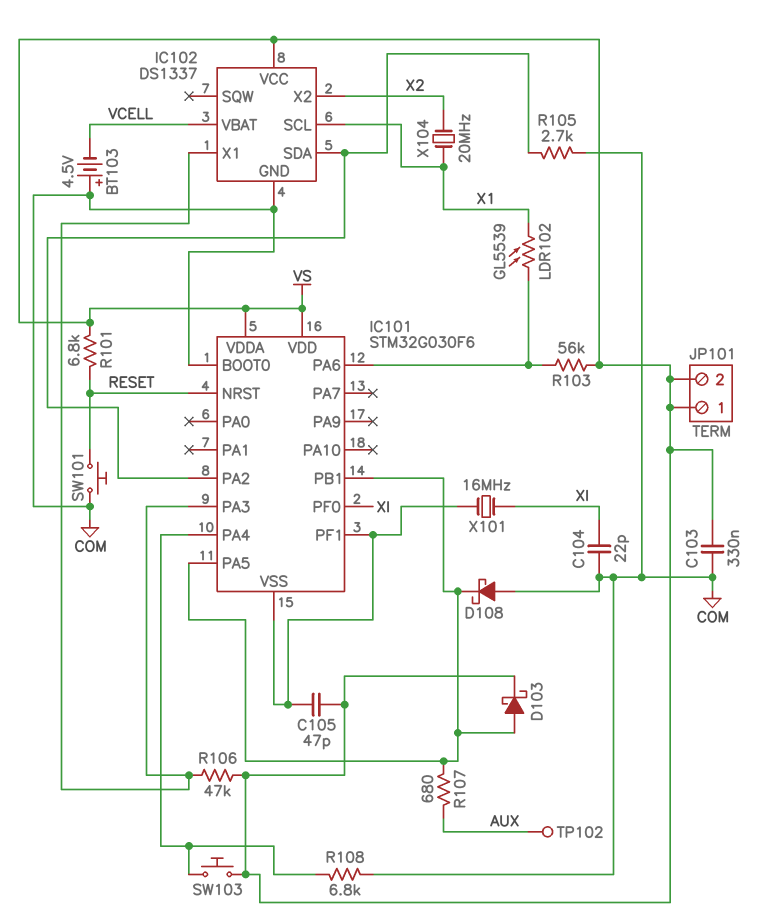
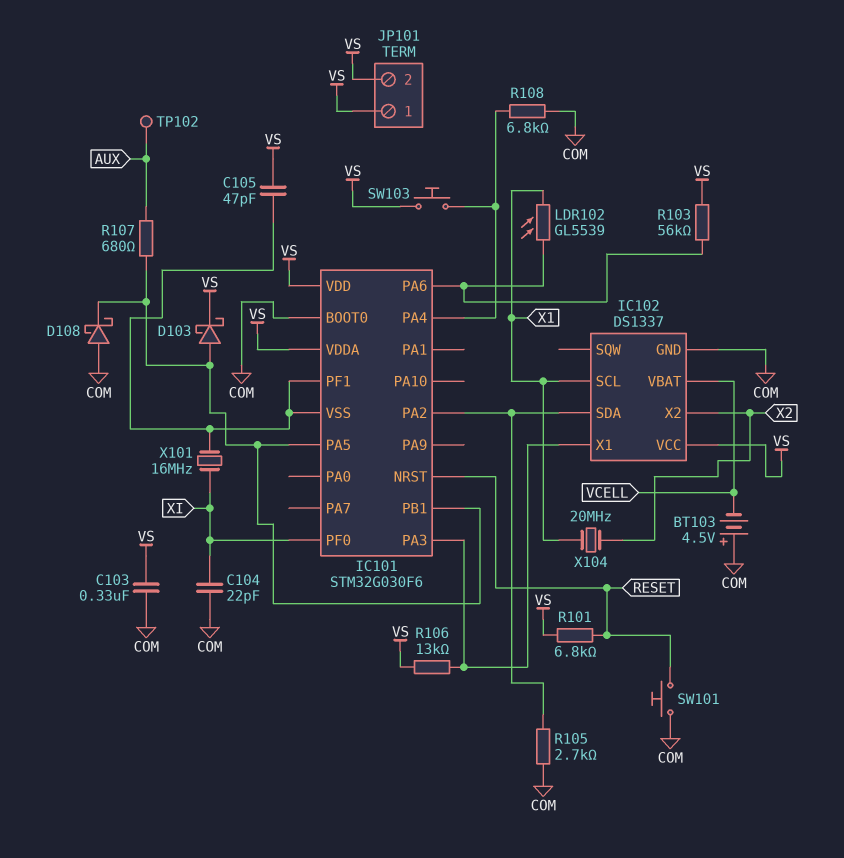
R106: 47k (IC101/PA3, VS) -> 13k (IC101/PA3, VS)

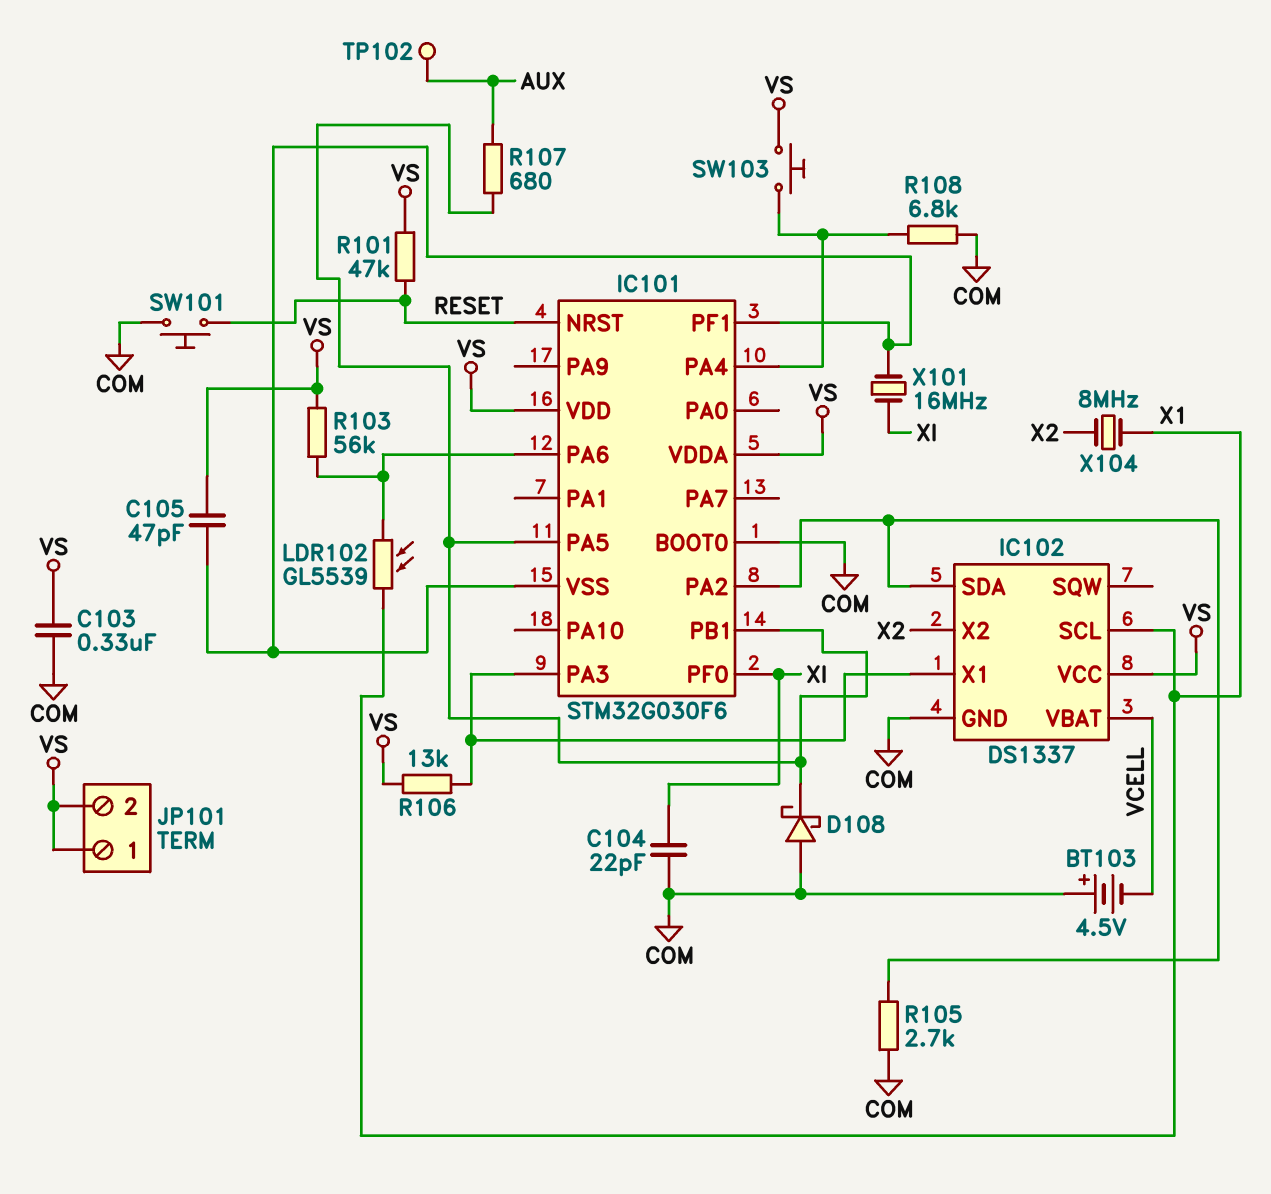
D103: schottky (A IC101/PA5, K VS) -> none
R101: 6.8k (RESET, VS) -> 47k (RESET, VS)
X104: 20MHz (X1, X2) -> 8MHz (X1, X2)

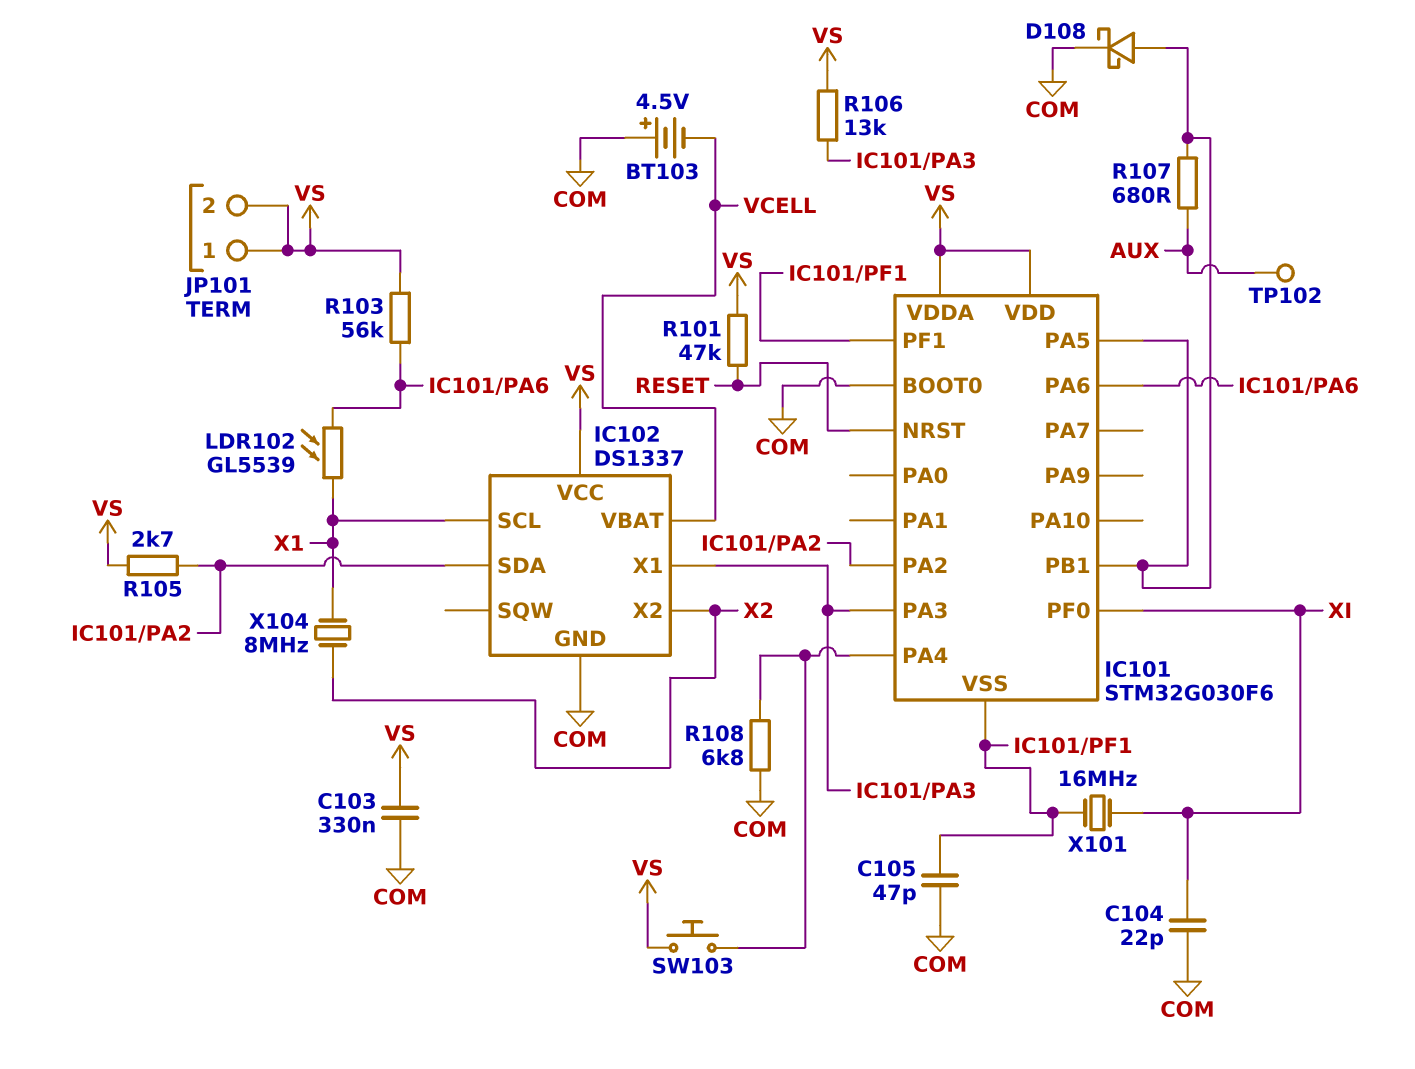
C105: 47pF (IC101/PF1, VS) -> 47pF (COM, IC101/PF1)
D108: schottky (A COM, K IC101/PA5) -> schottky (A IC101/PA5, K COM)
R105: 2.7k (COM, IC101/PA2) -> 2.7k (IC101/PA2, VS)
SW101: button (COM, RESET) -> none

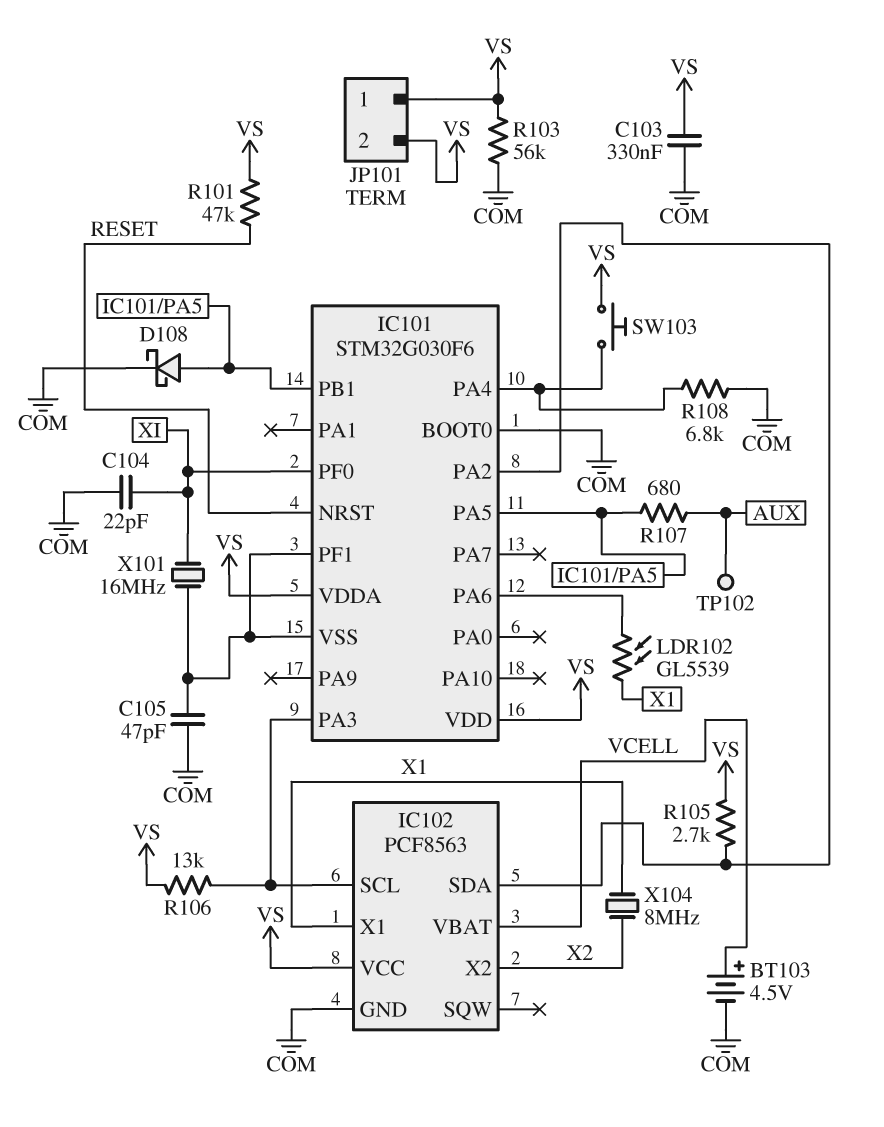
BT103: 4.5V (plus COM, minus VCELL) -> 4.5V (plus VCELL, minus COM)
IC102: DS1337 -> PCF8563
IC102 pin SCL: X1 -> IC101/PA3
IC102 pin X1: IC101/PA3 -> X1
R103: 56k (IC101/PA6, VS) -> 56k (COM, VS)

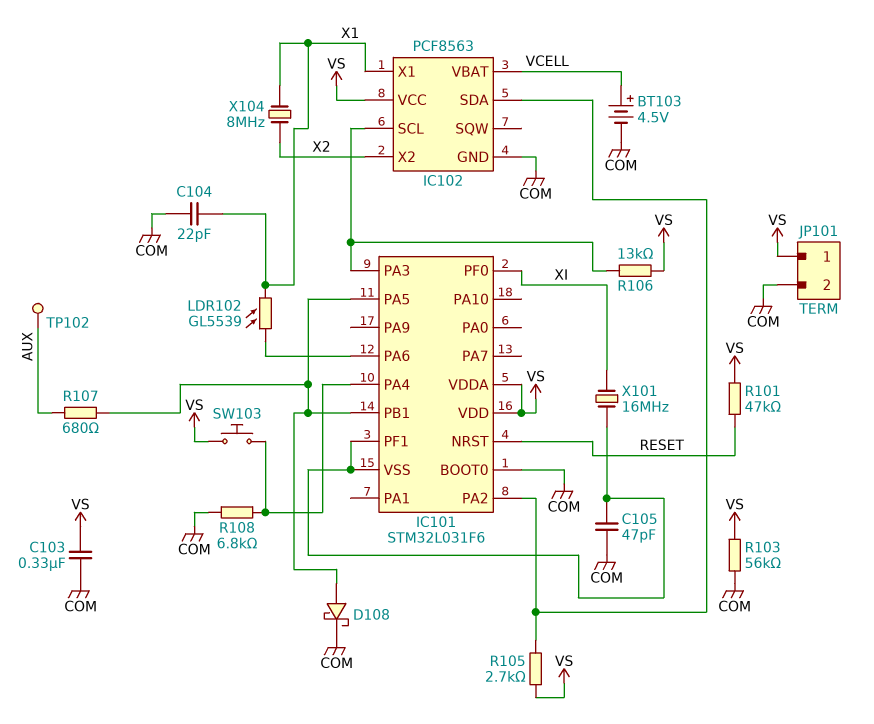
C104: 22pF (COM, XI) -> 22pF (COM, X1)
IC101: STM32G030F6 -> STM32L031F6
JP101 pin 2: VS -> COM

